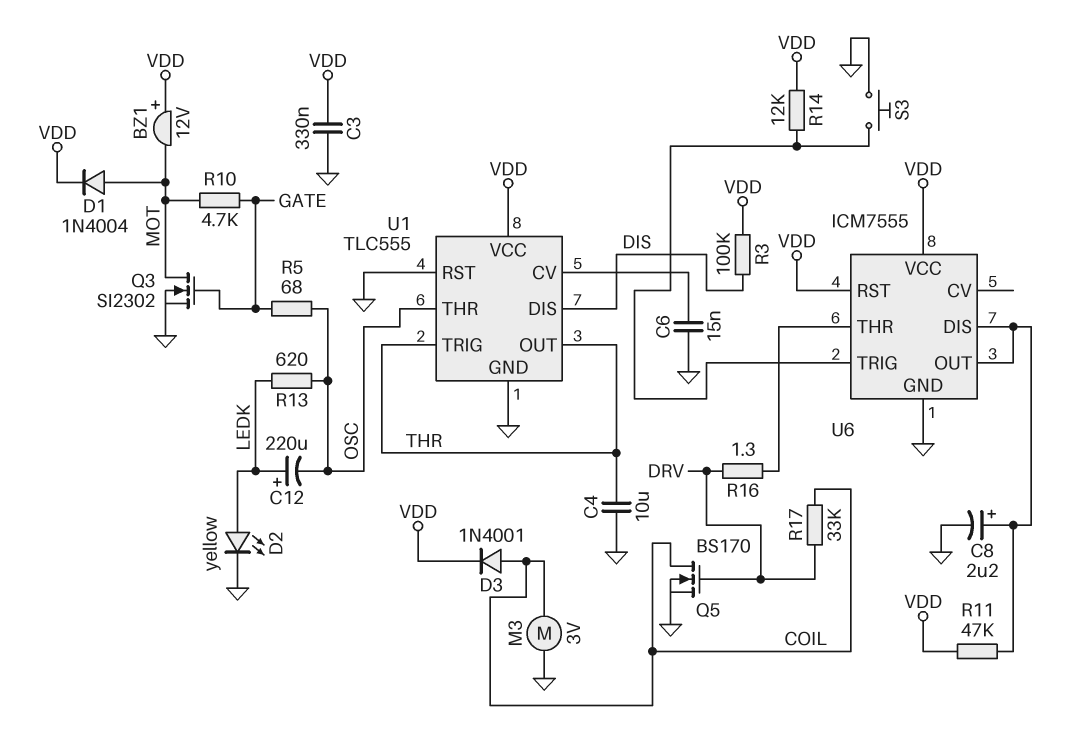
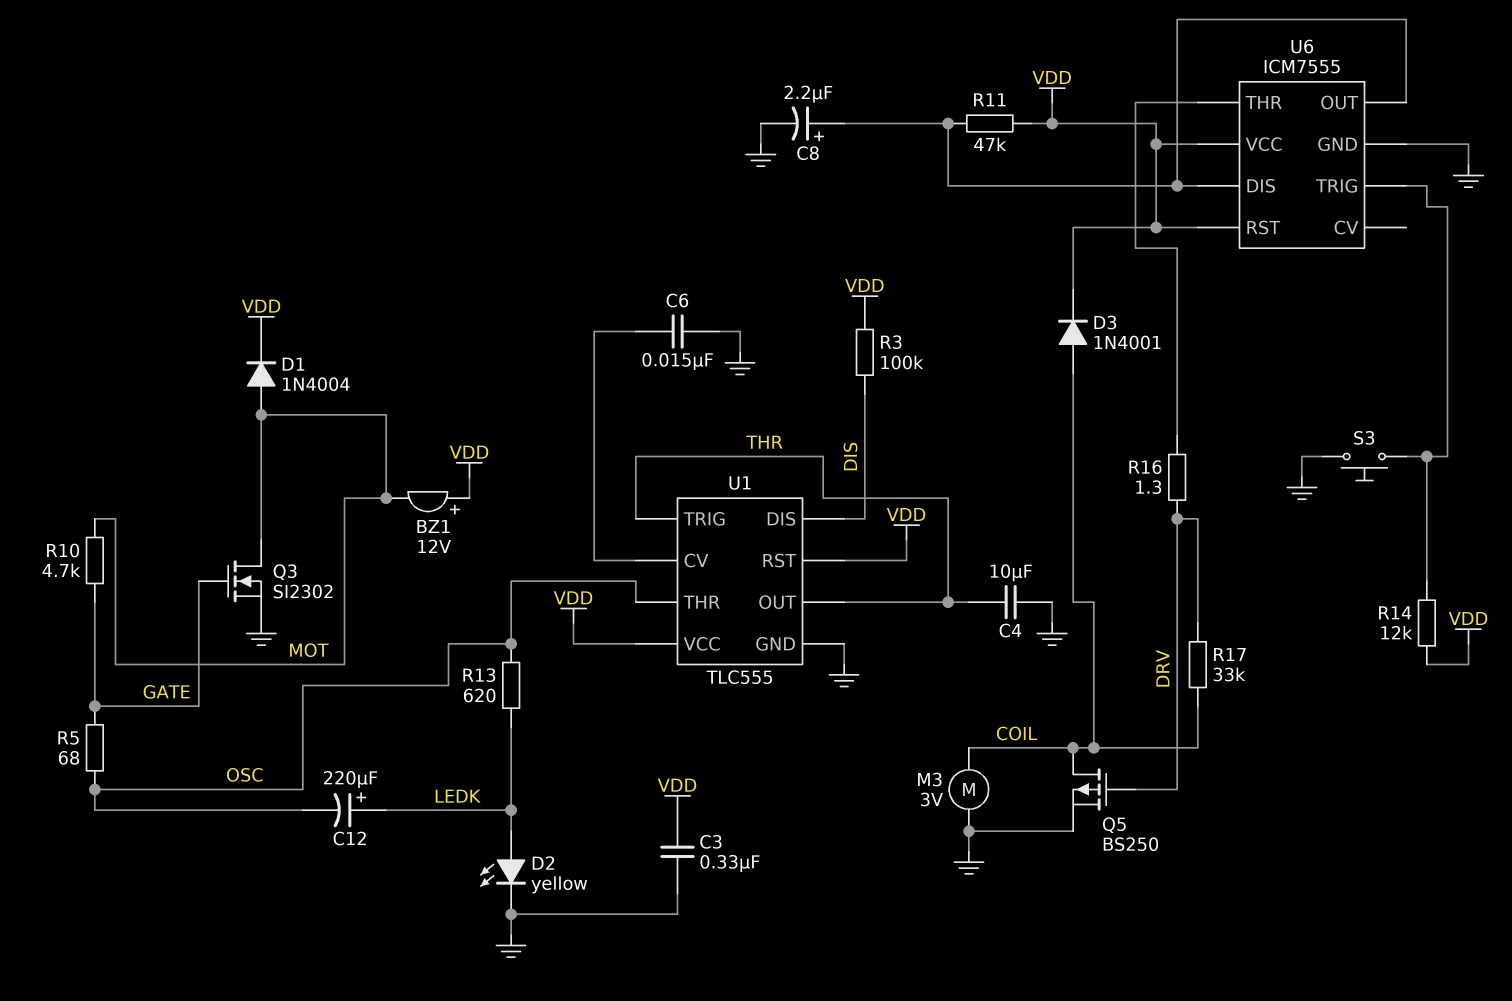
Q5: NMOS BS170 (G DRV, D COIL, S GND) -> PMOS BS250 (G DRV, D COIL, S GND)
U1 pin RST: GND -> VDD

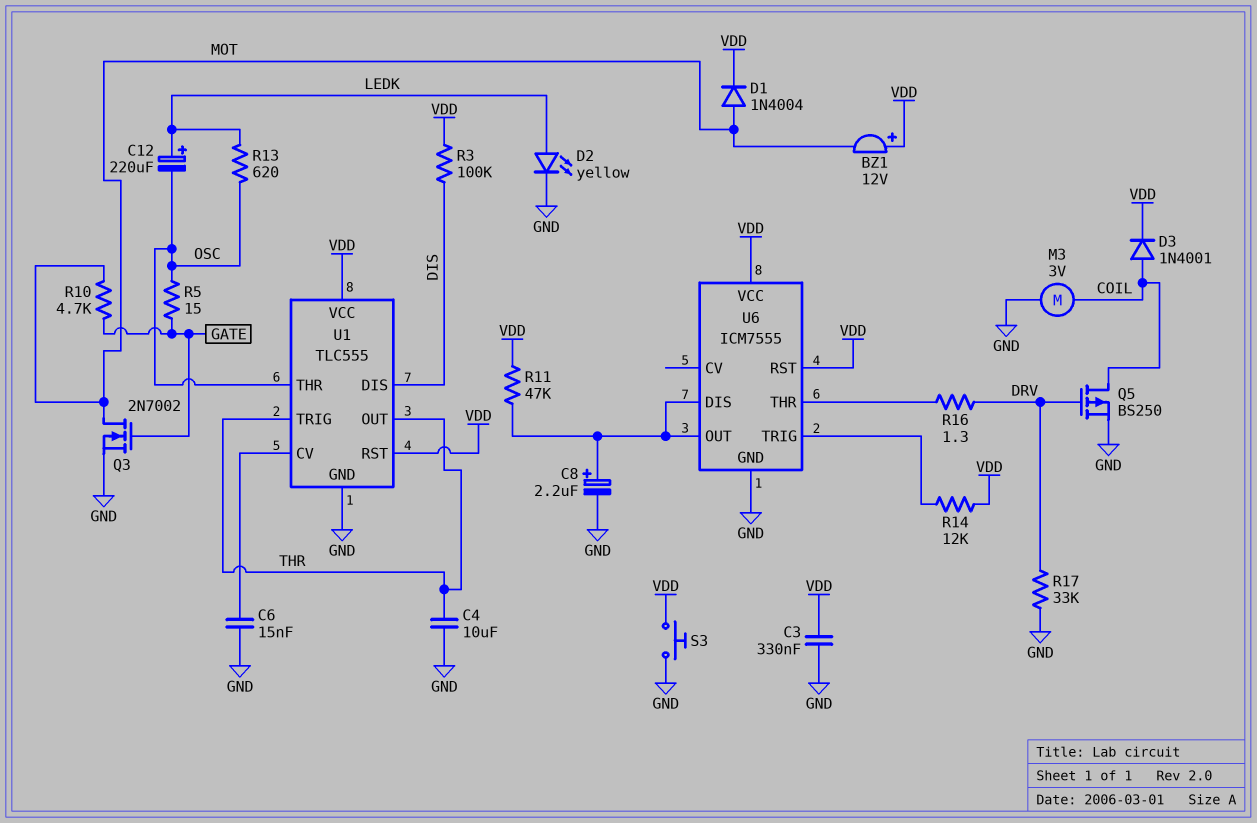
Q3: NMOS SI2302 (G GATE, D MOT, S GND) -> NMOS 2N7002 (G GATE, D MOT, S GND)
R5: 68 (GATE, OSC) -> 15 (GATE, OSC)
R17: 33k (COIL, DRV) -> 33k (DRV, GND)
S3: button (GND, U6/TRIG) -> button (GND, VDD)

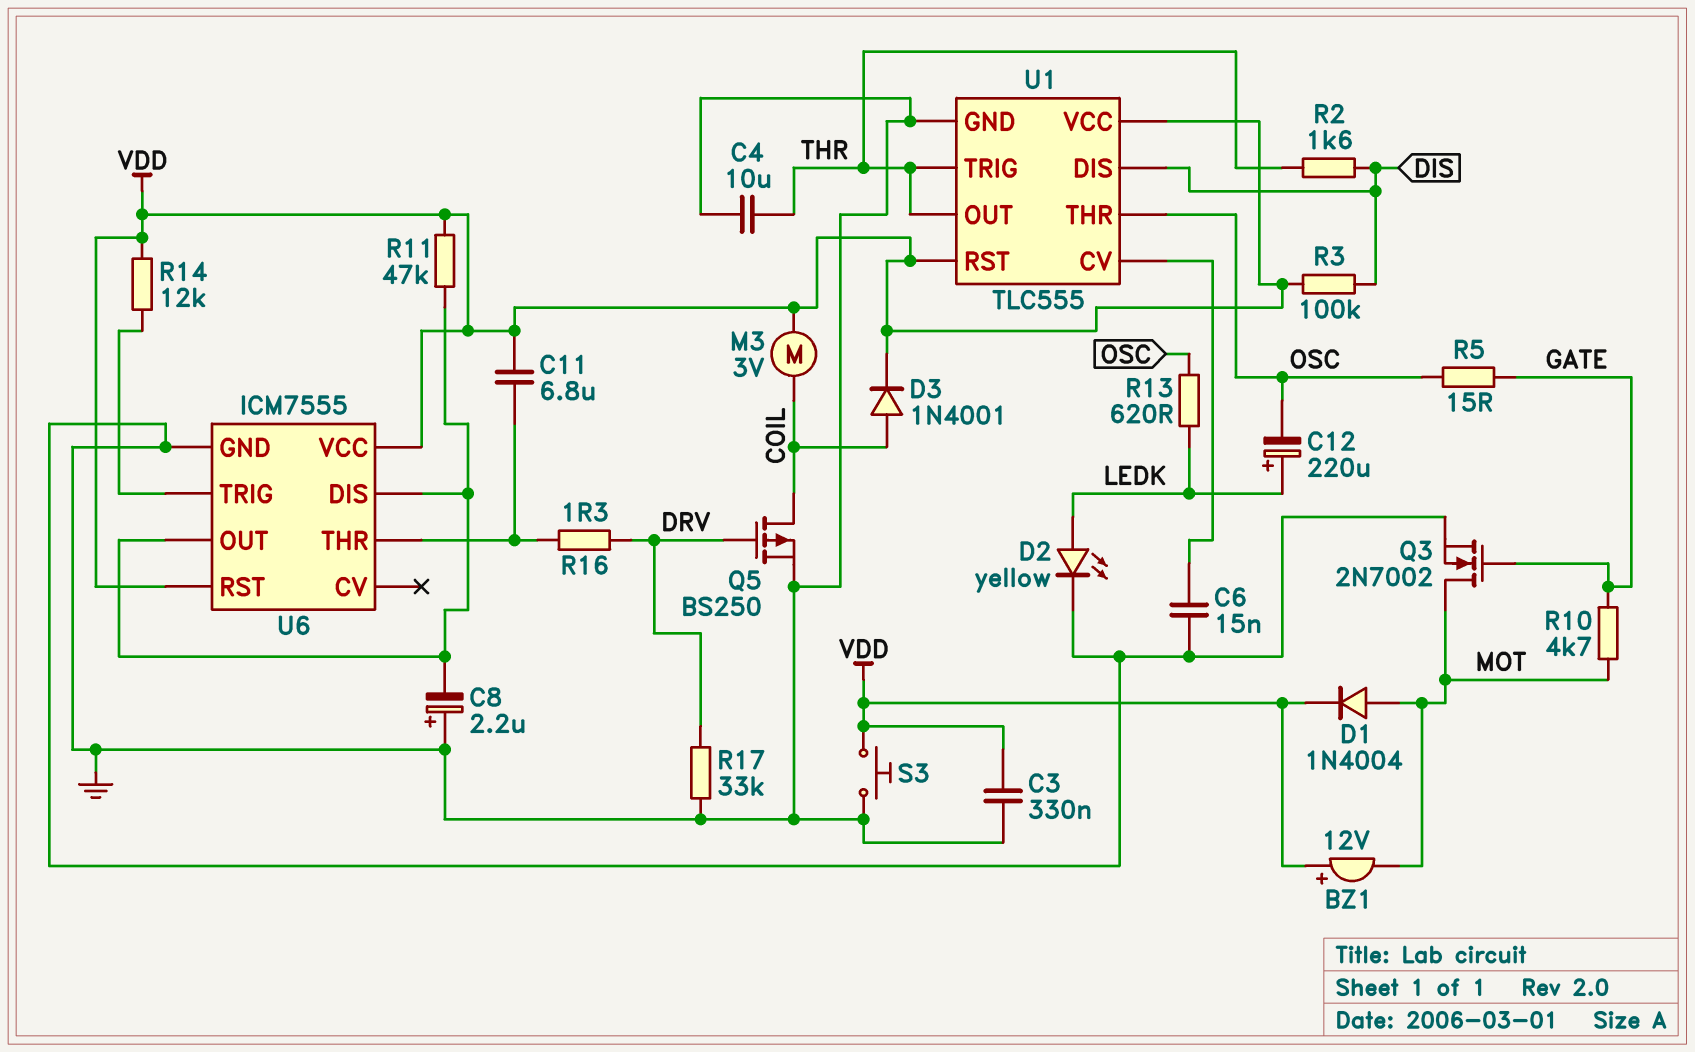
C8: 2.2uF (plus U6/DIS, minus GND) -> 2.2uF (plus GND, minus U6/DIS)
C11: none -> 6.8uF (U6/THR, VDD)
M3: motor 3V (COIL, GND) -> motor 3V (COIL, VDD)
R2: none -> 1.6k (DIS, THR)

